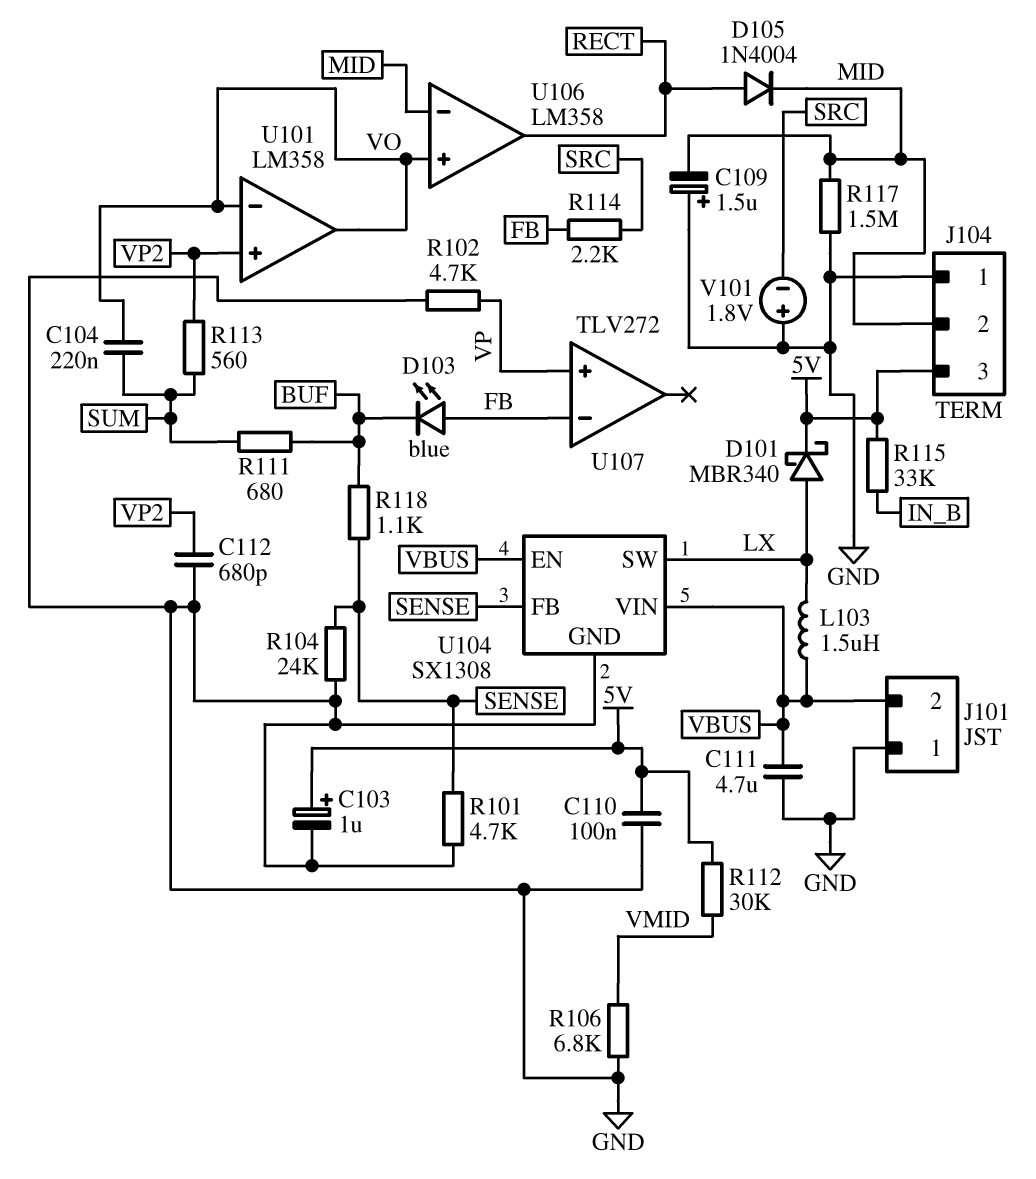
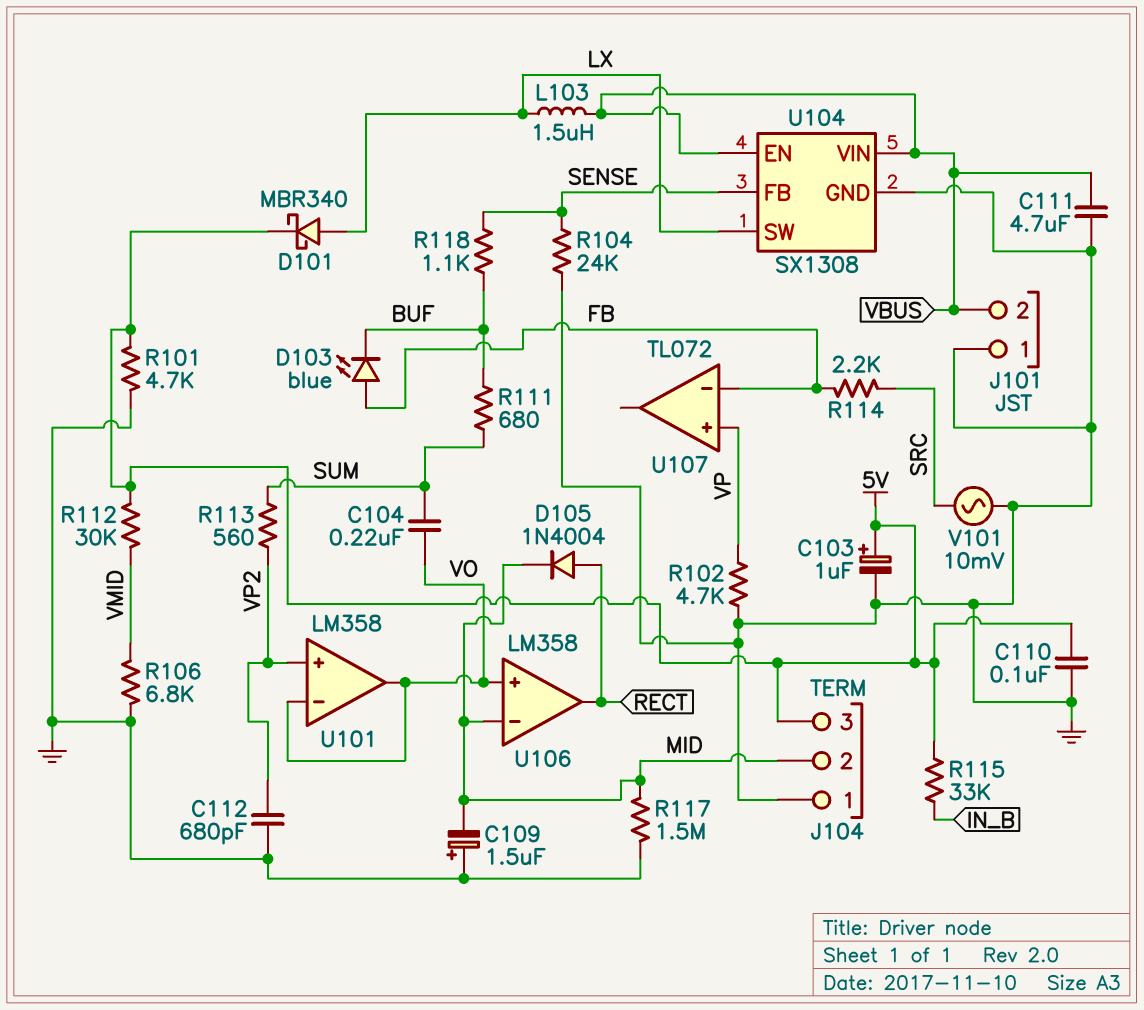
R101: 4.7k (GND, SENSE) -> 4.7k (5V, GND)
U107: TLV272 -> TL072
V101: 1.8V (plus GND, minus SRC) -> AC 10mV (GND, SRC)

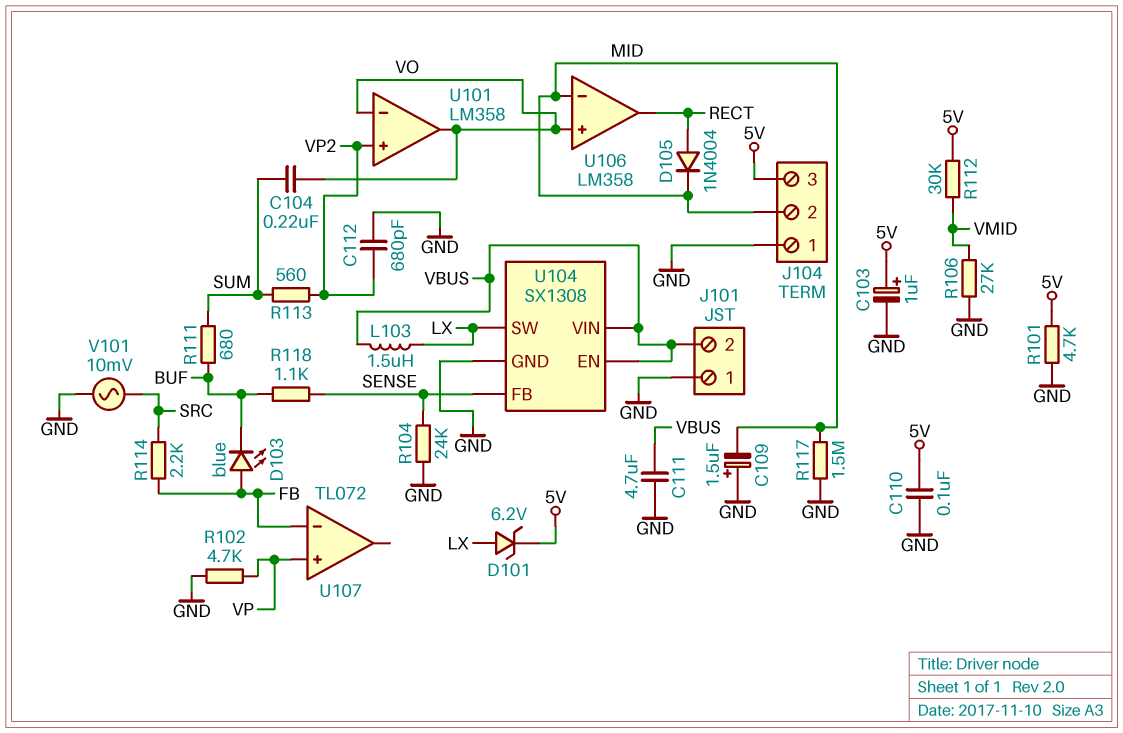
D101: schottky MBR340 (A LX, K 5V) -> zener 6.2V (A LX, K 5V)
R106: 6.8k (GND, VMID) -> 27k (GND, VMID)
R115: 33k (5V, IN_B) -> none

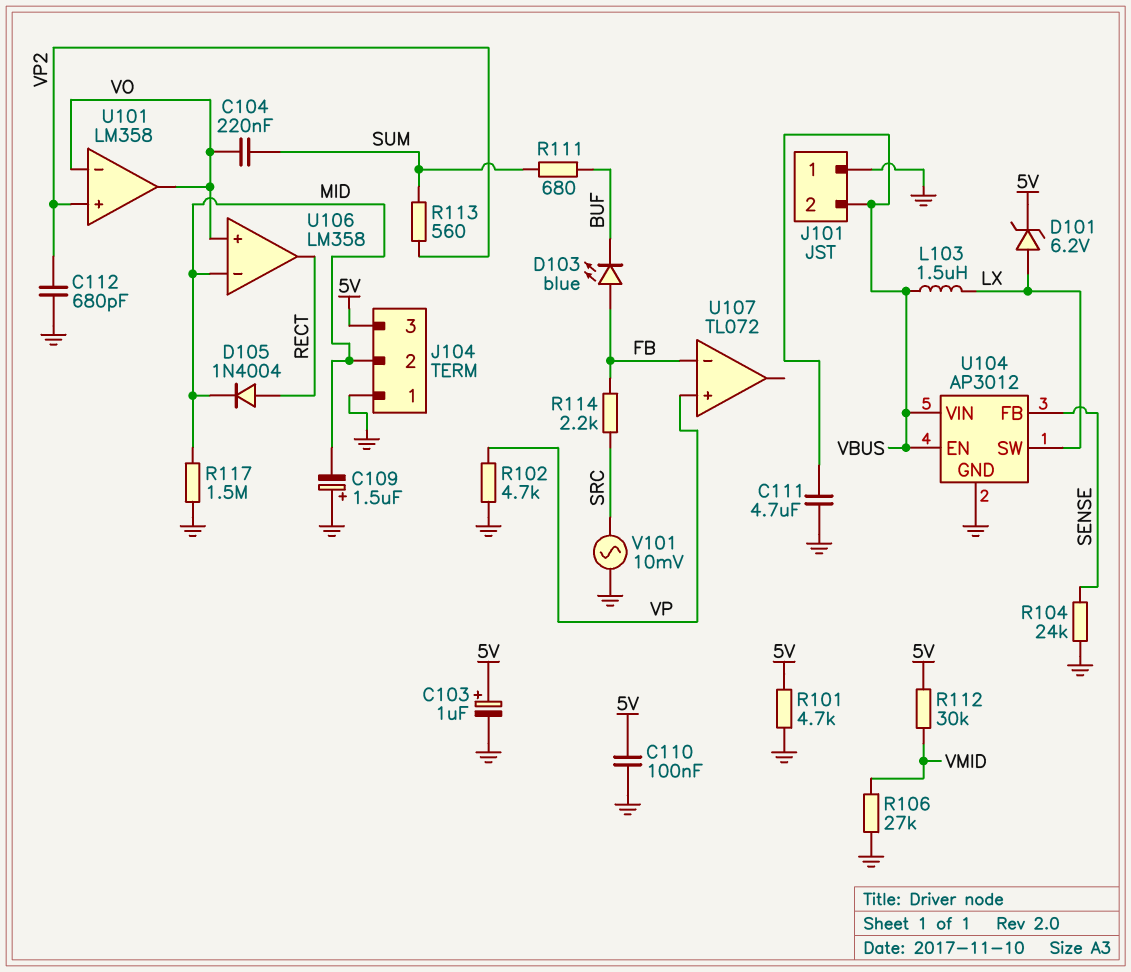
R118: 1.1k (BUF, SENSE) -> none
U104: SX1308 -> AP3012

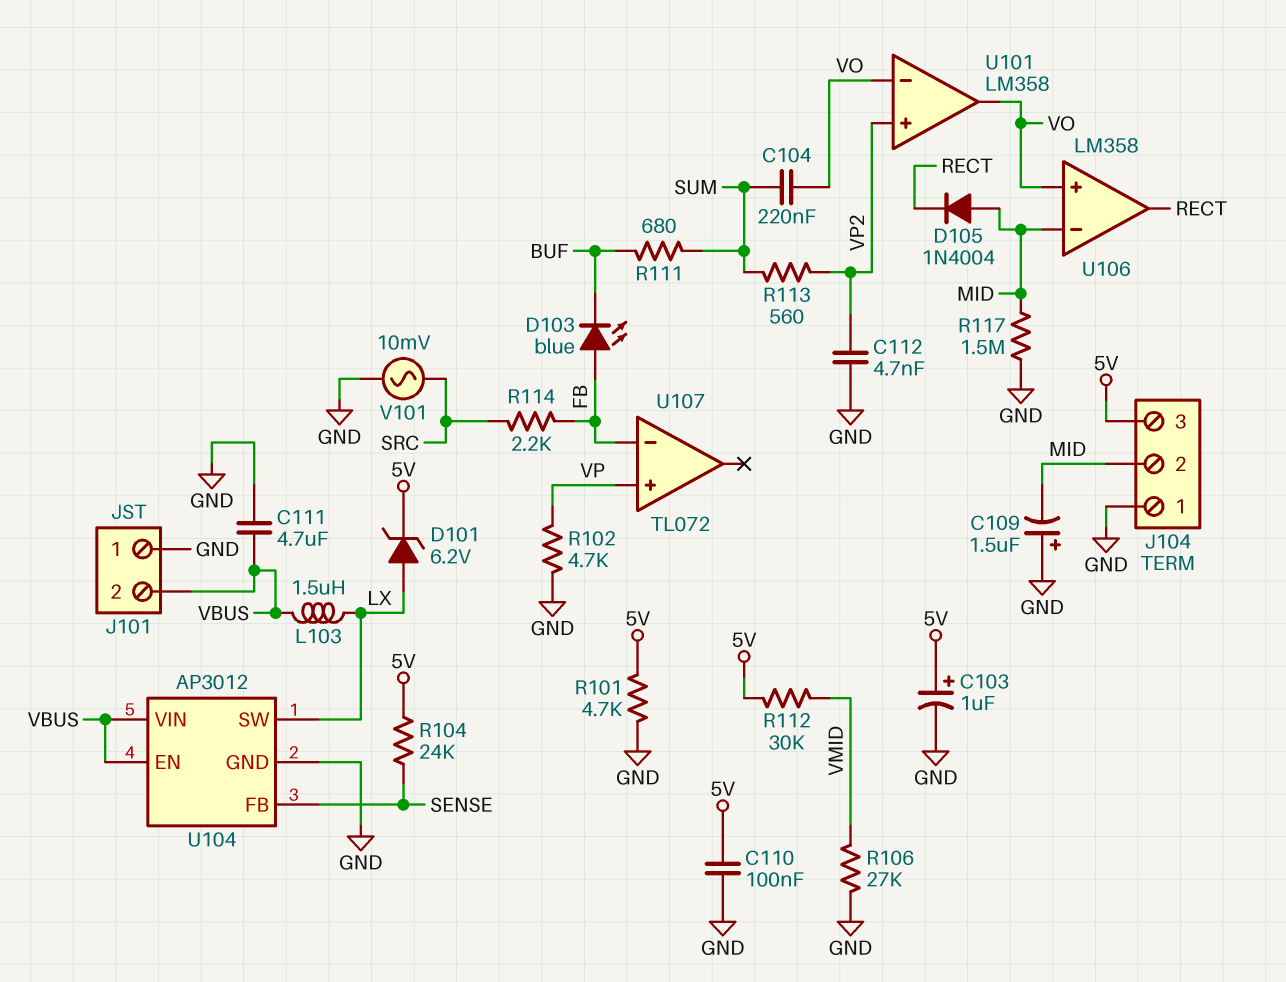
C112: 680pF (GND, VP2) -> 4.7nF (GND, VP2)
D105: diode 1N4004 (A RECT, K MID) -> diode 1N4004 (A MID, K RECT)
R104: 24k (GND, SENSE) -> 24k (5V, SENSE)

